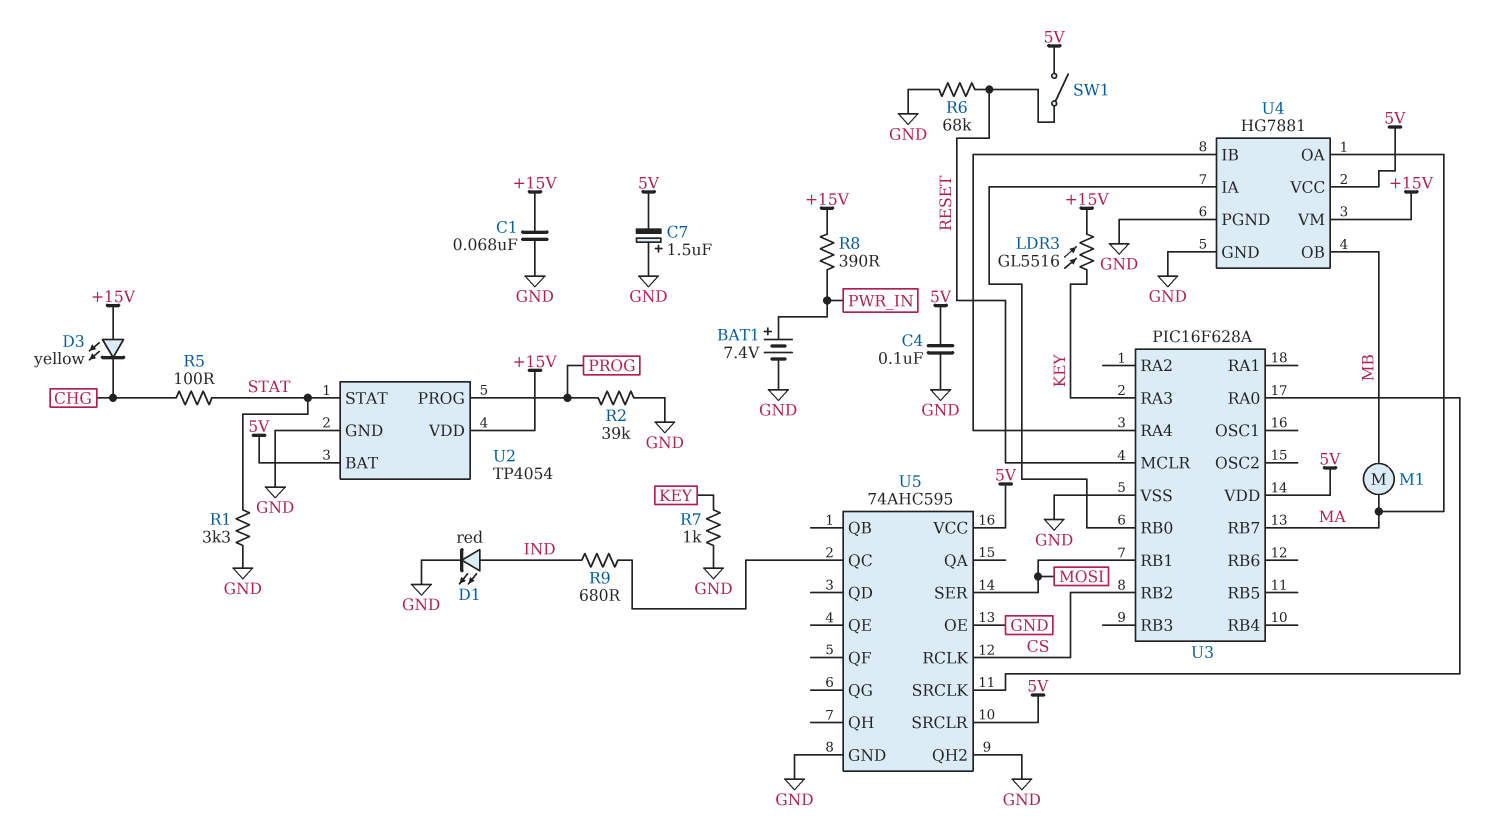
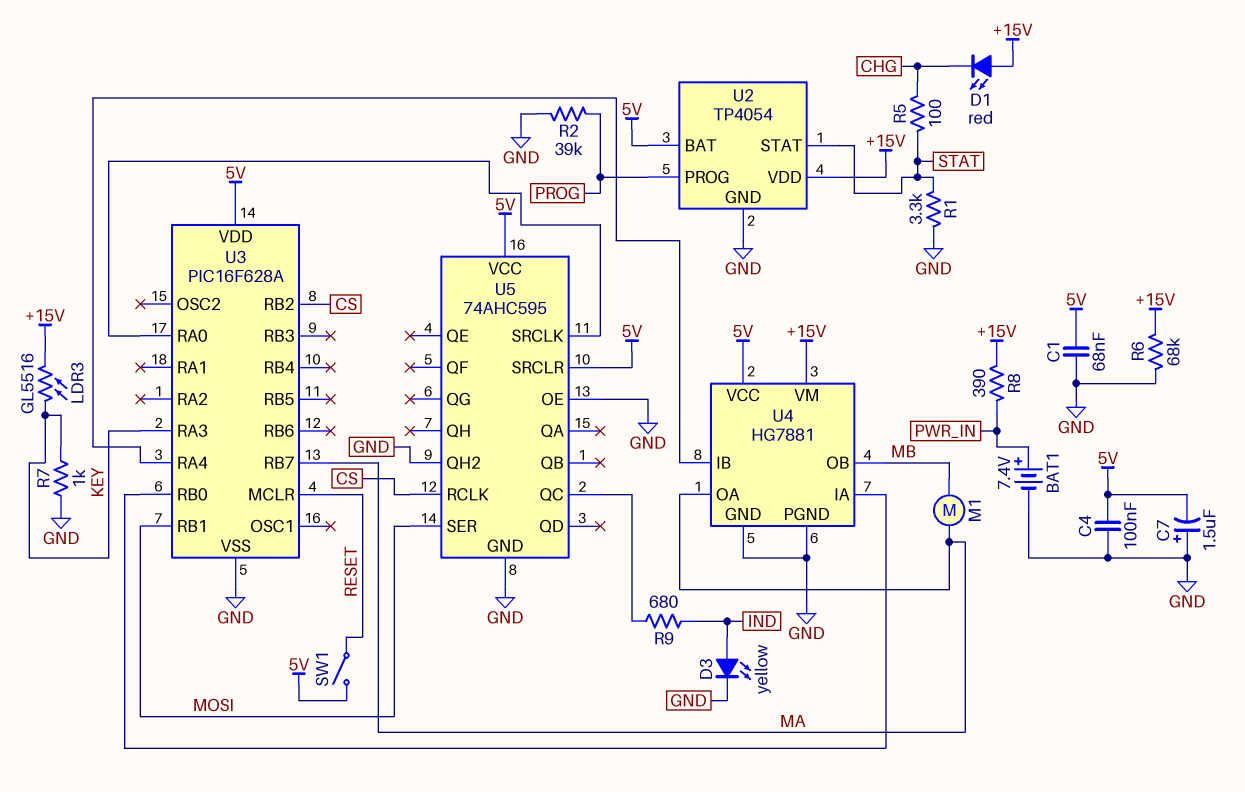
C1: 68nF (+15V, GND) -> 68nF (5V, GND)
D1: LED red (A IND, K GND) -> LED red (A +15V, K CHG)
D3: LED yellow (A +15V, K CHG) -> LED yellow (A IND, K GND)
R6: 68k (GND, RESET) -> 68k (+15V, GND)

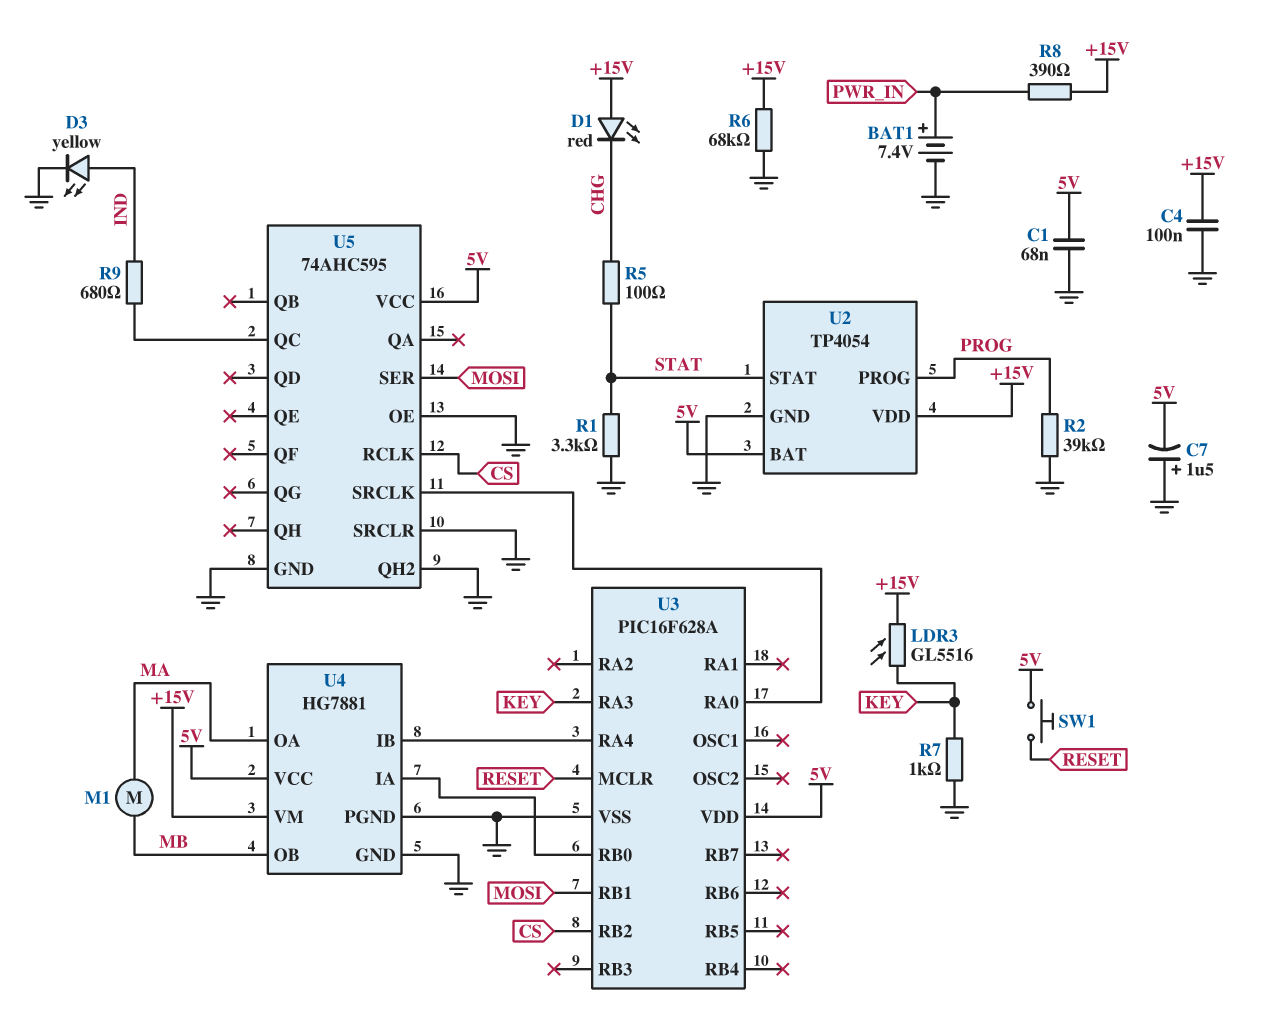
C4: 100nF (5V, GND) -> 100nF (+15V, GND)
SW1: switch (5V, RESET) -> button (5V, RESET)
U3 pin RB7: MA -> none
U5 pin SRCLR: 5V -> GND

